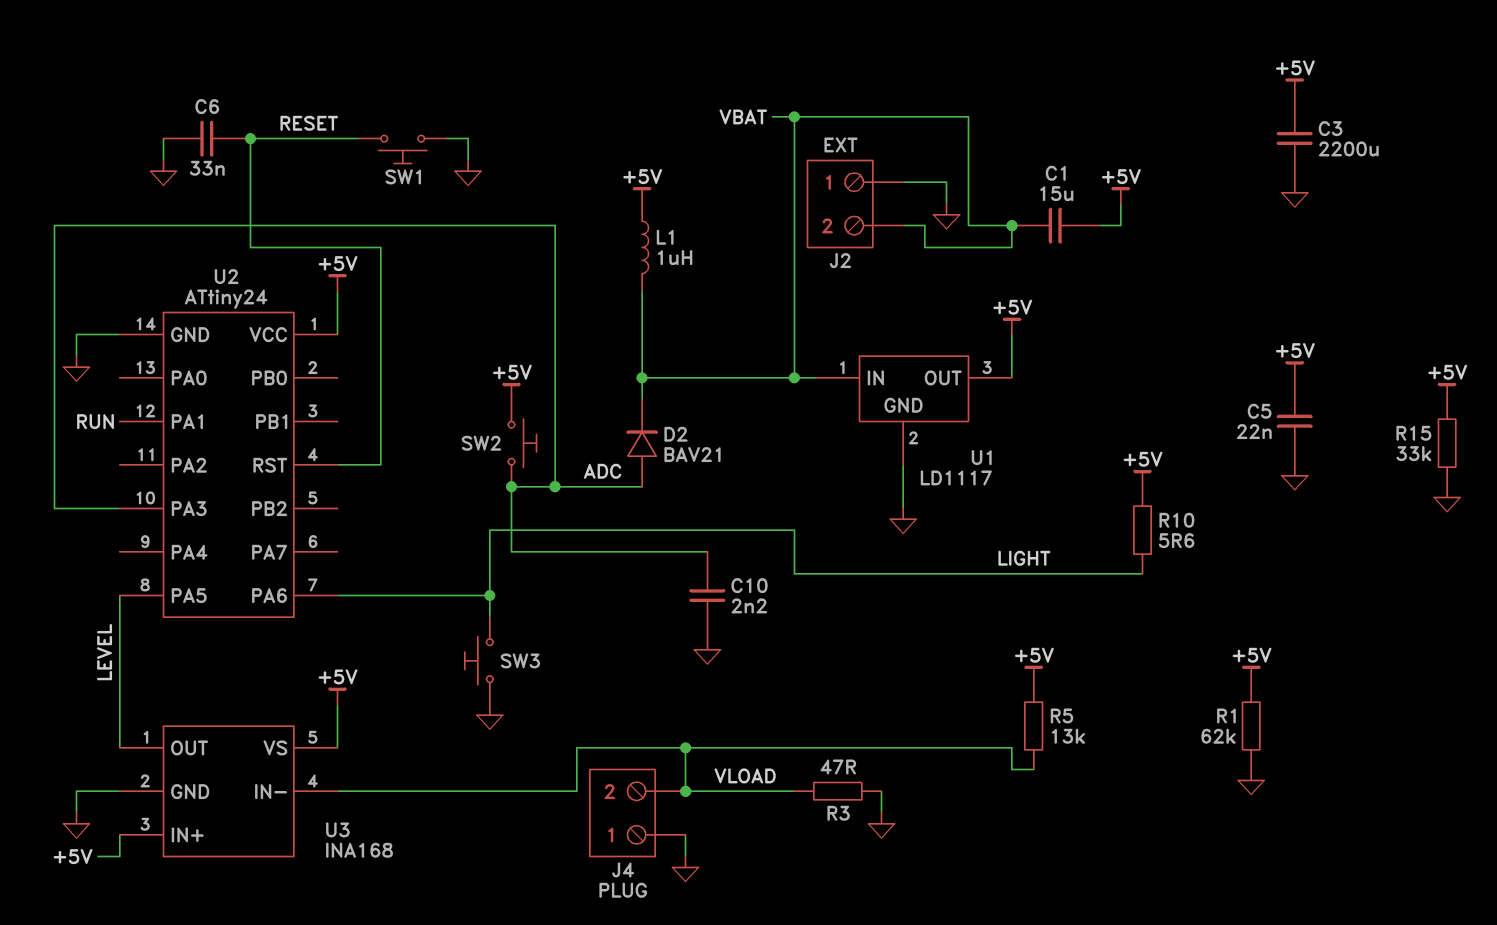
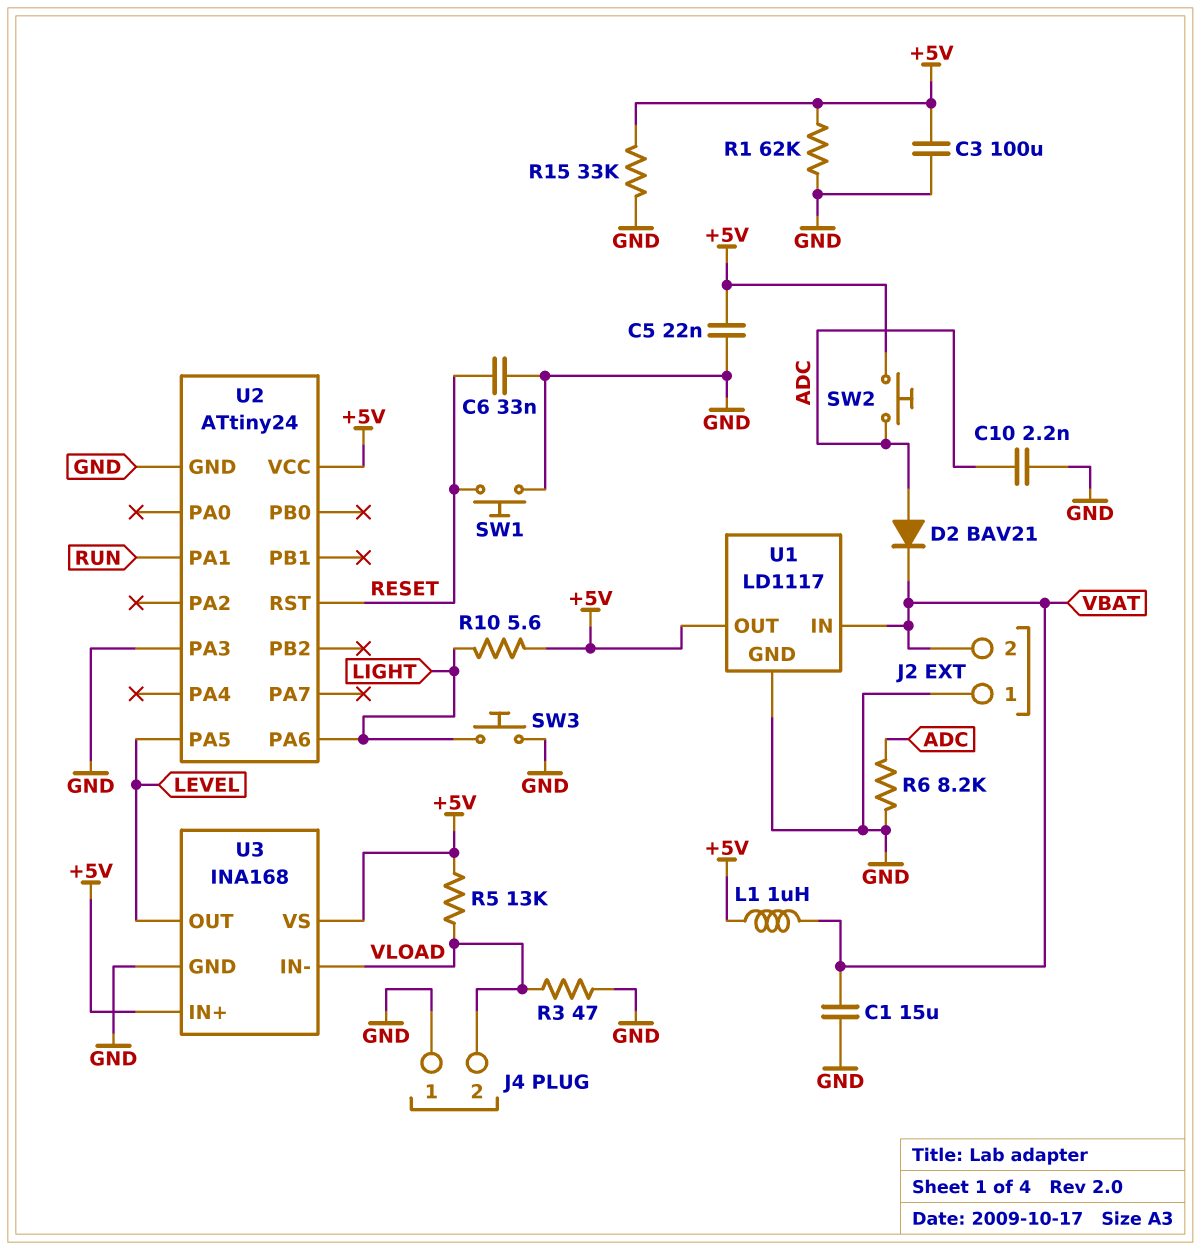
C1: 15uF (+5V, VBAT) -> 15uF (GND, VBAT)
C3: 2200uF (+5V, GND) -> 100uF (+5V, GND)
R6: none -> 8.2k (ADC, GND)
U2 pin PA3: ADC -> GND

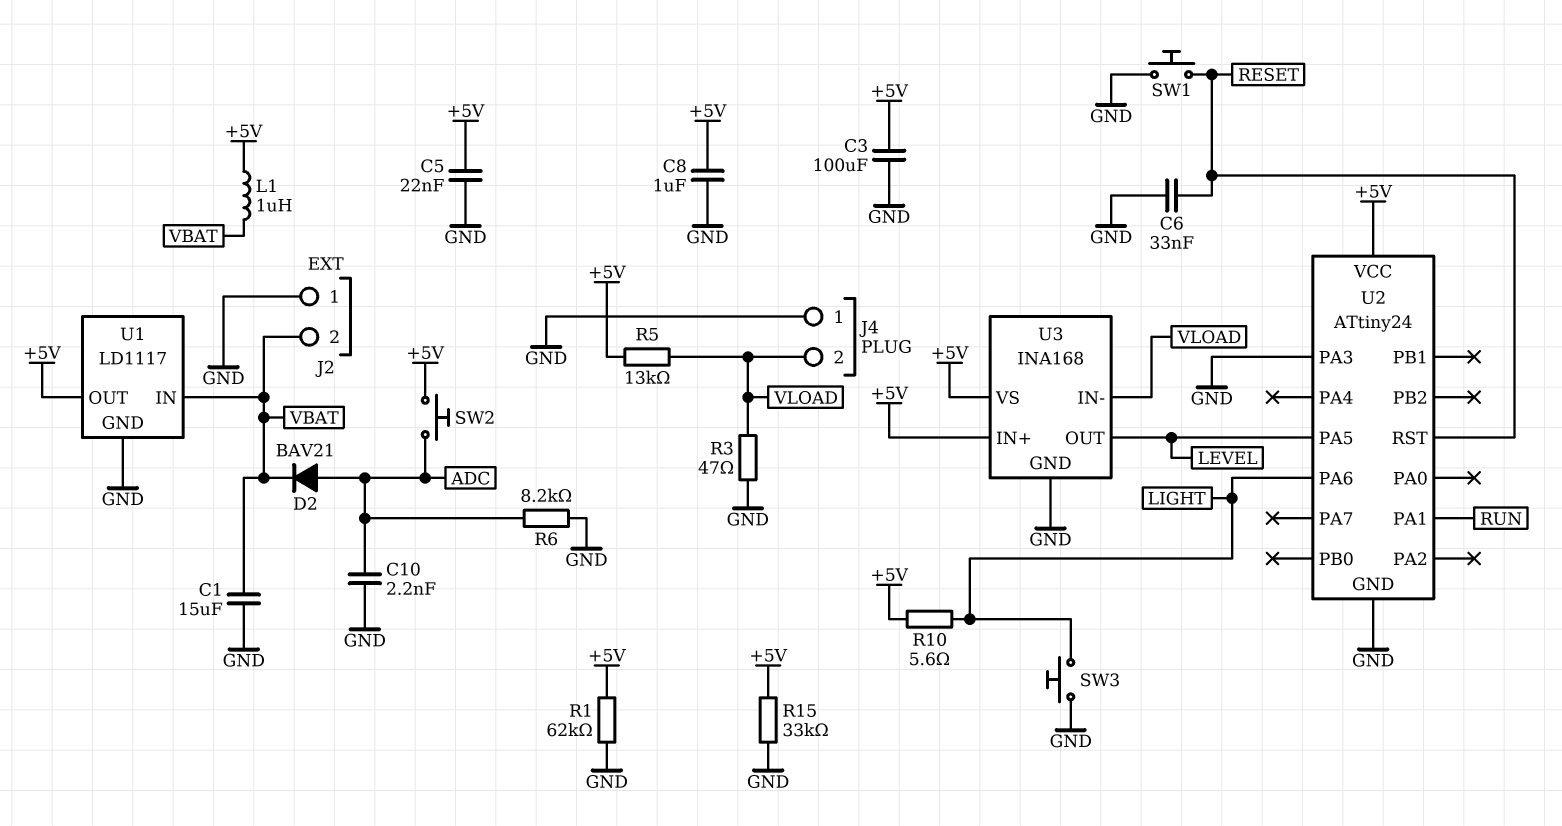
C8: none -> 1uF (+5V, GND)

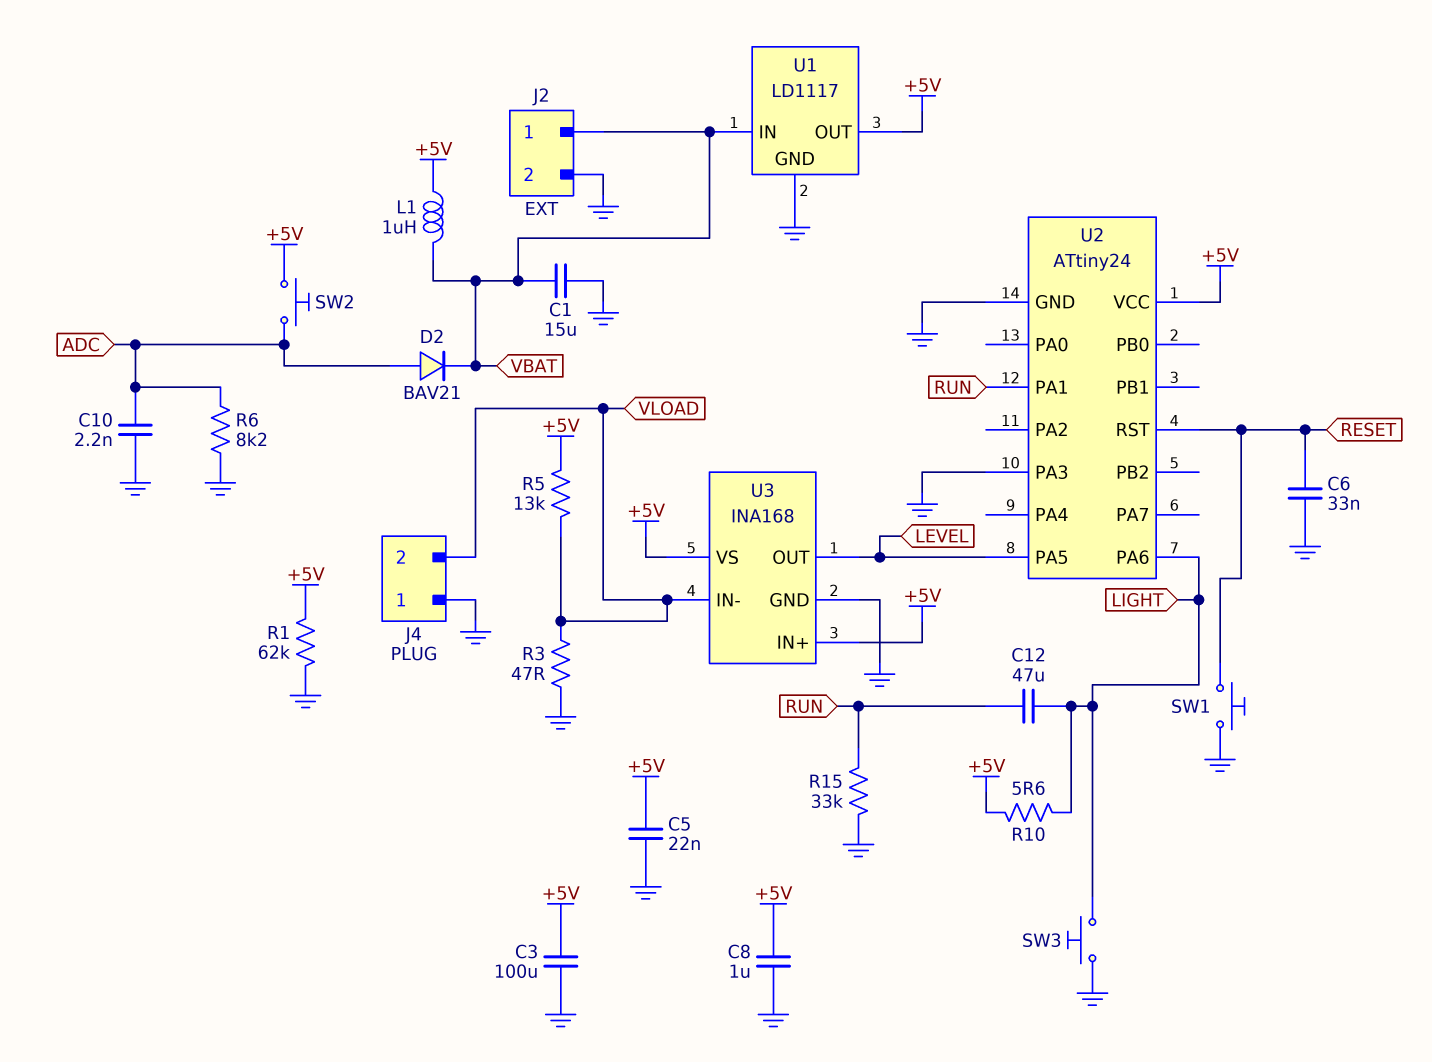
C12: none -> 47uF (LIGHT, RUN)
J2 pin 1: GND -> VBAT
J2 pin 2: VBAT -> GND
R15: 33k (+5V, GND) -> 33k (GND, RUN)

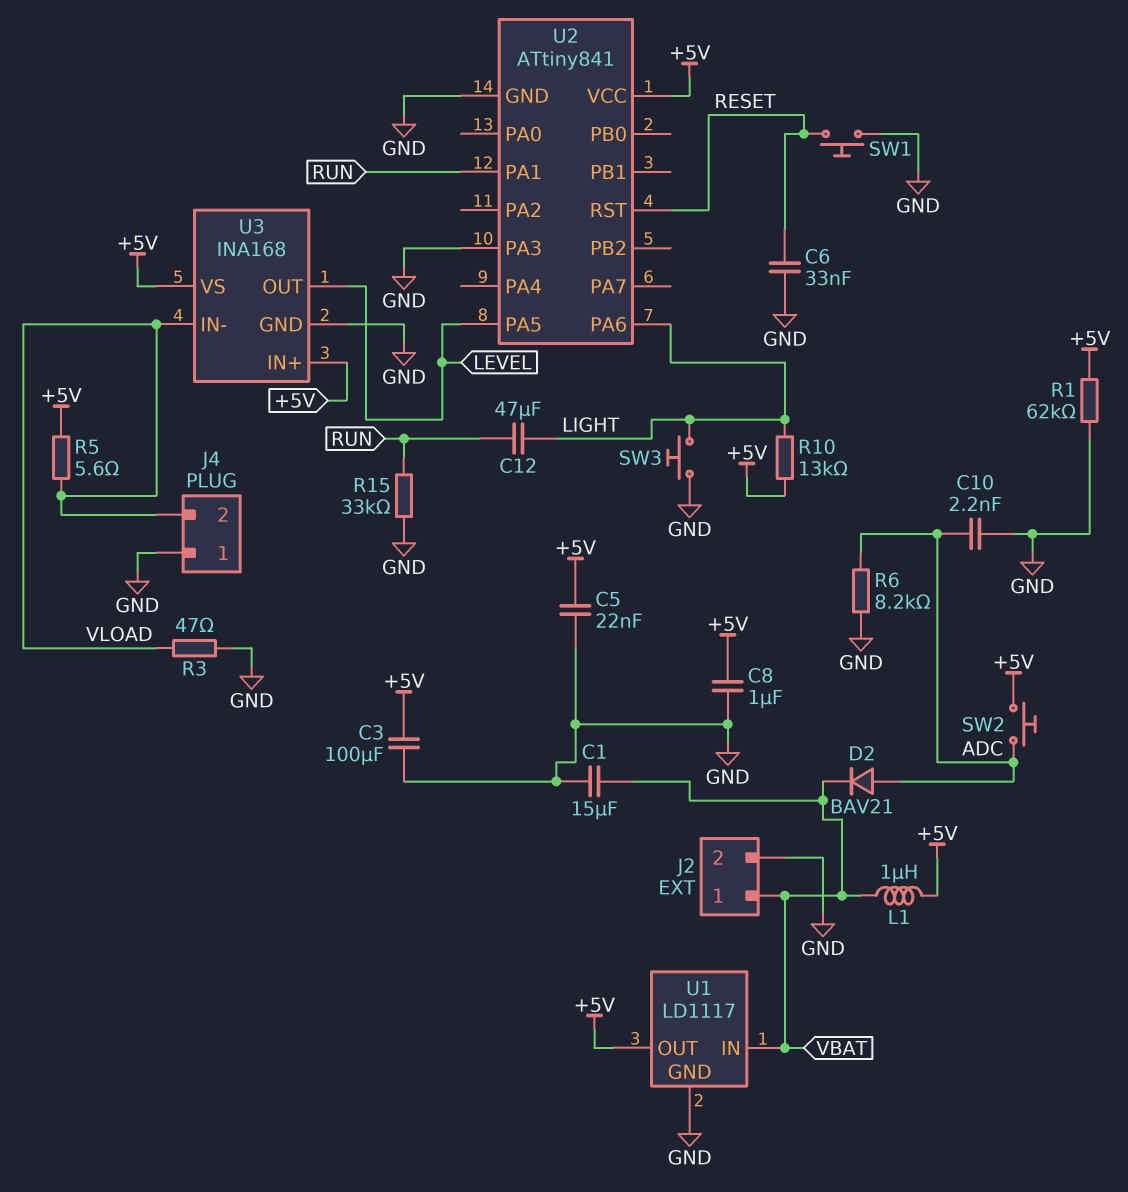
R5: 13k (+5V, VLOAD) -> 5.6 (+5V, VLOAD)
R10: 5.6 (+5V, LIGHT) -> 13k (+5V, LIGHT)
U2: ATtiny24 -> ATtiny841

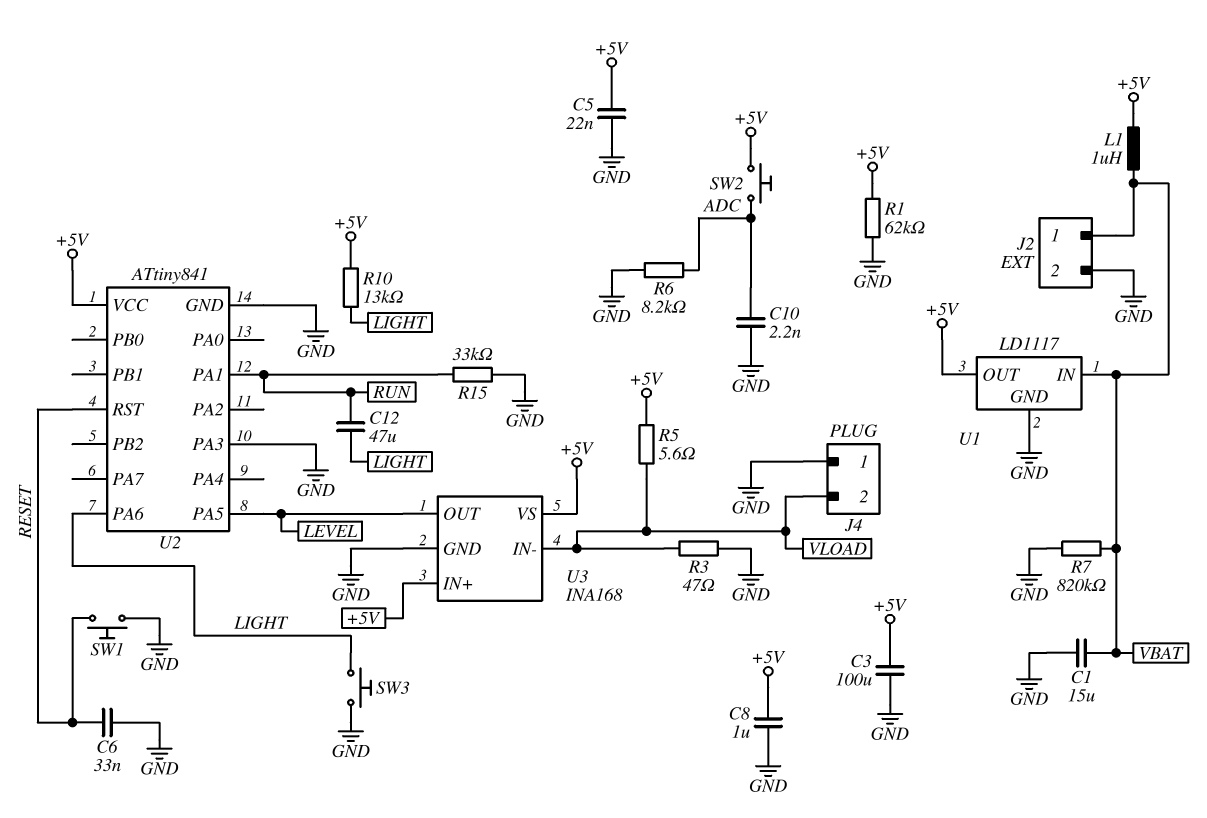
D2: diode BAV21 (A ADC, K VBAT) -> none
R7: none -> 820k (GND, VBAT)

